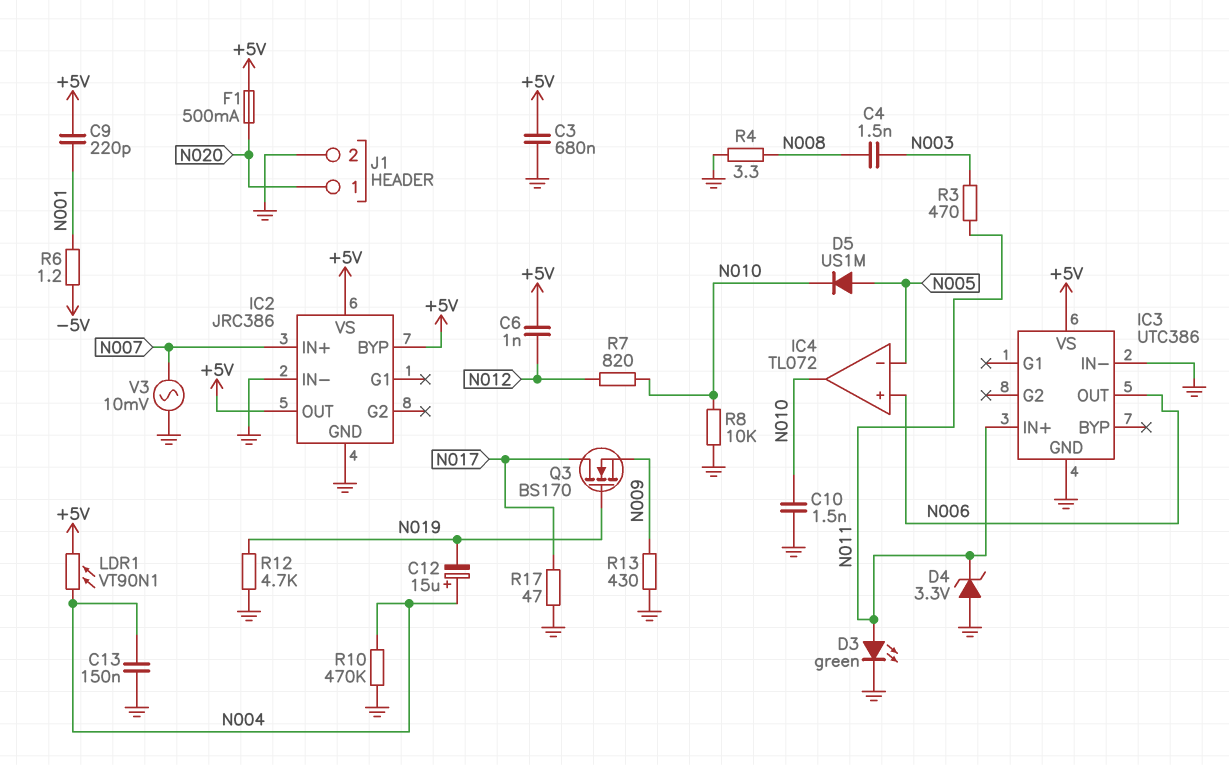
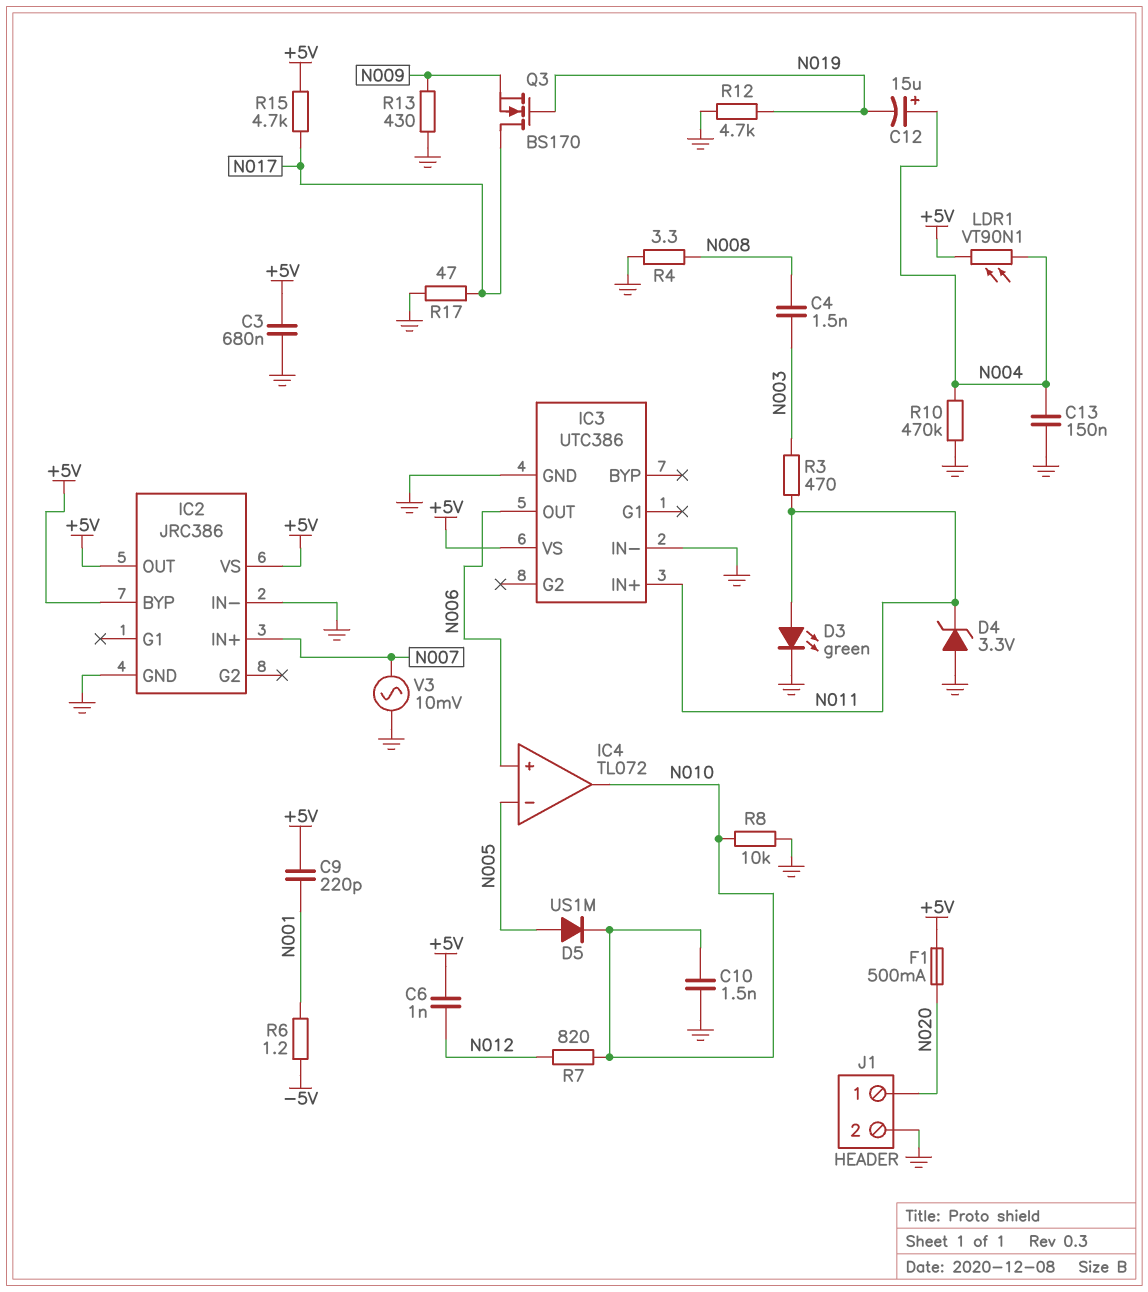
R15: none -> 4.7k (+5V, N017)

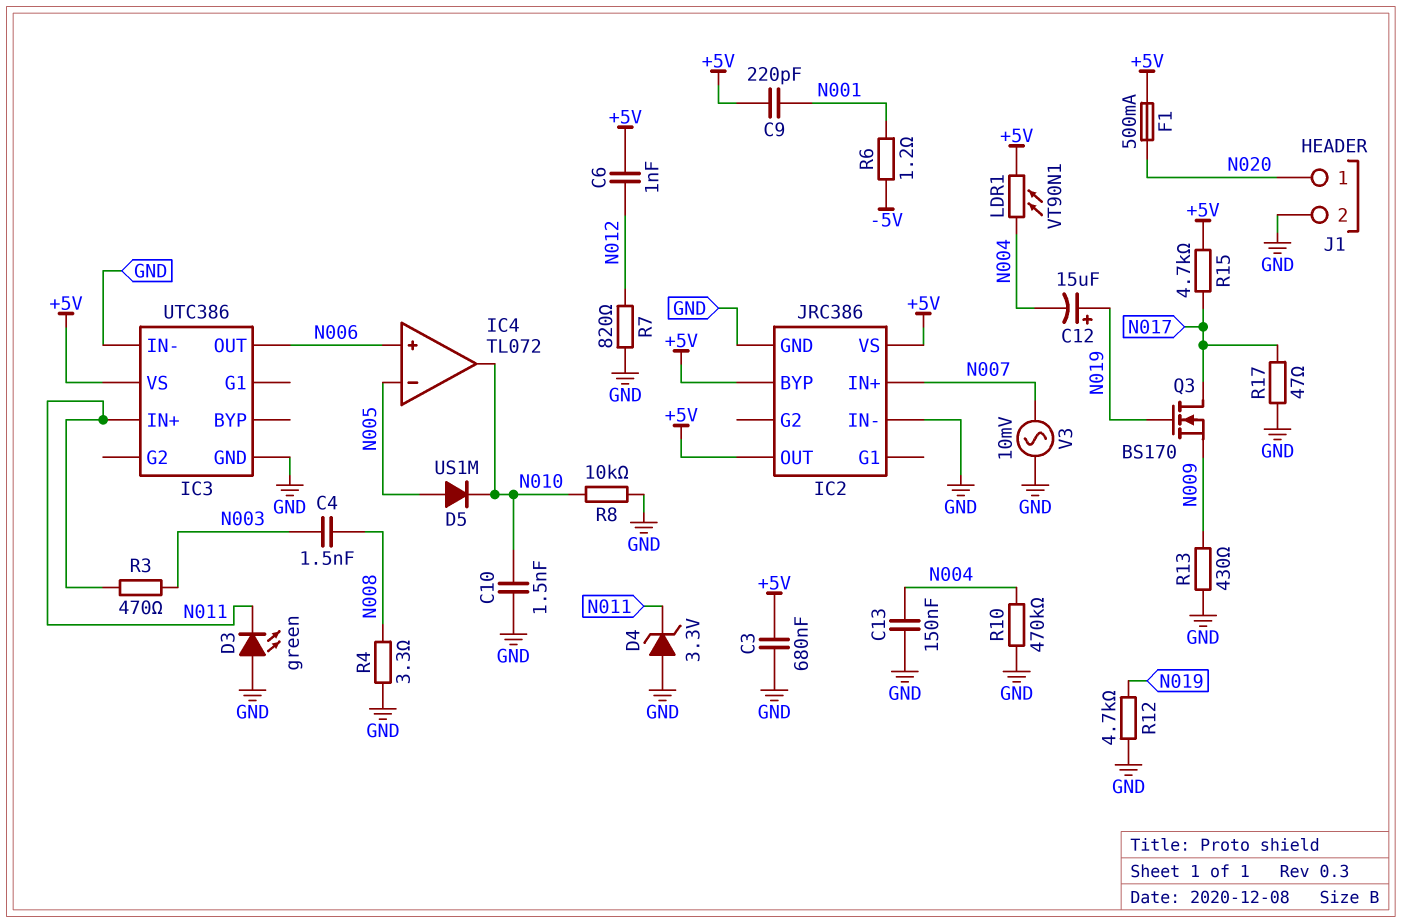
C12: 15uF (plus N004, minus N019) -> 15uF (plus N019, minus N004)
D3: LED green (A N011, K GND) -> LED green (A GND, K N011)
R7: 820 (N010, N012) -> 820 (GND, N012)

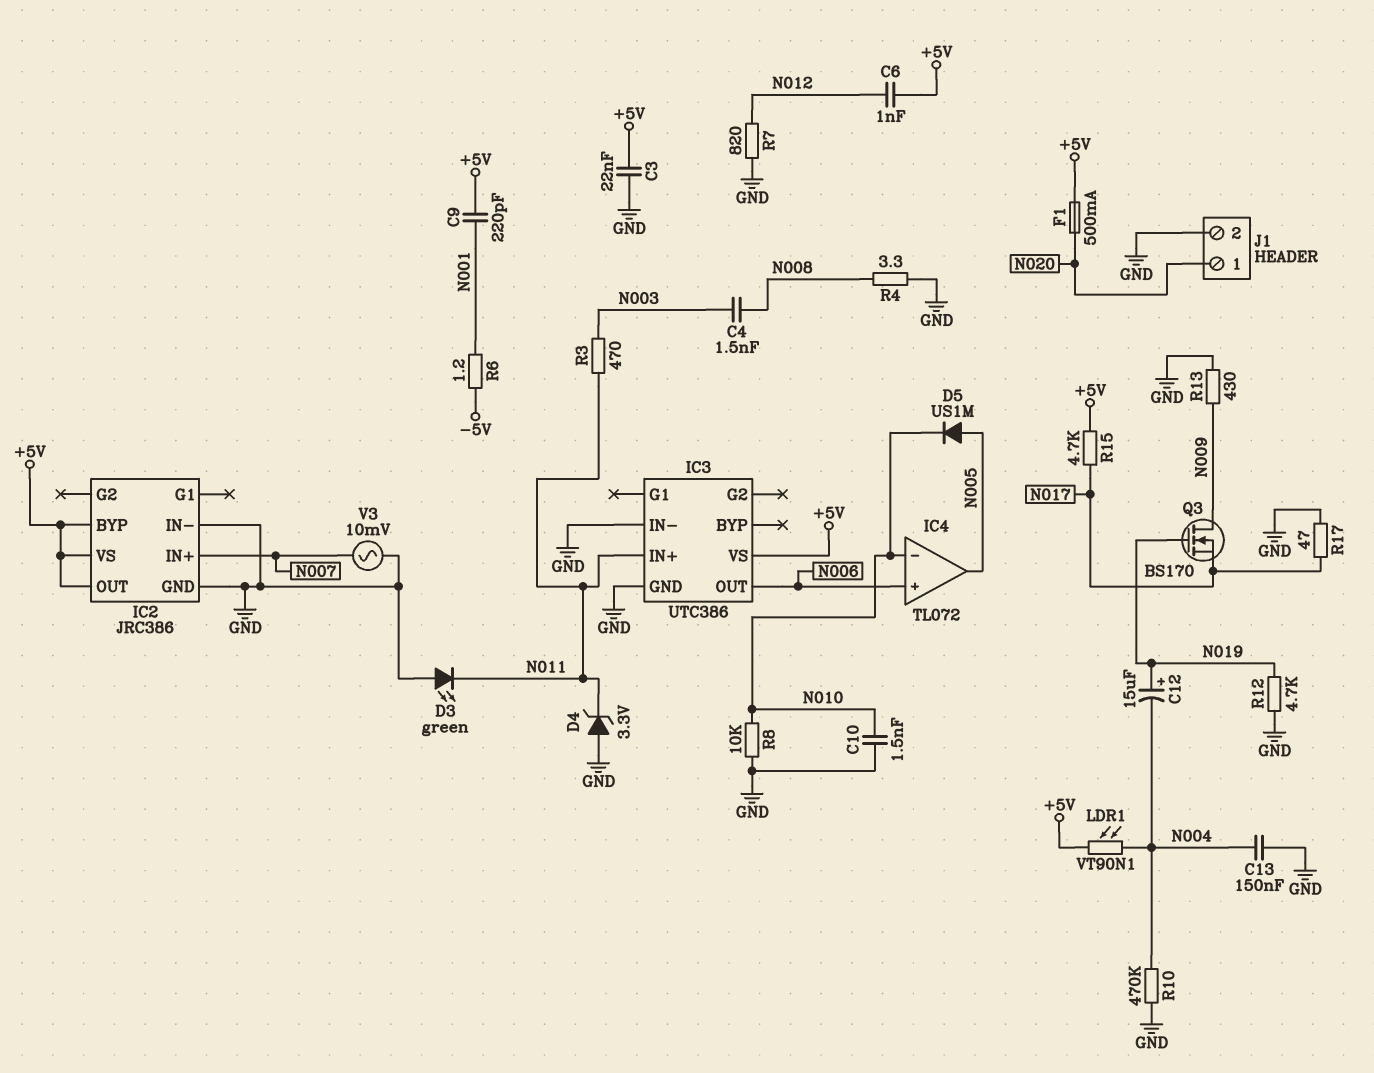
C3: 680nF (+5V, GND) -> 22nF (+5V, GND)
IC4 pin in-: N005 -> N010
IC4 pin out: N010 -> N005
Q3: NMOS BS170 (G N019, D N017, S N009) -> NMOS BS170 (G N019, D N009, S N017)

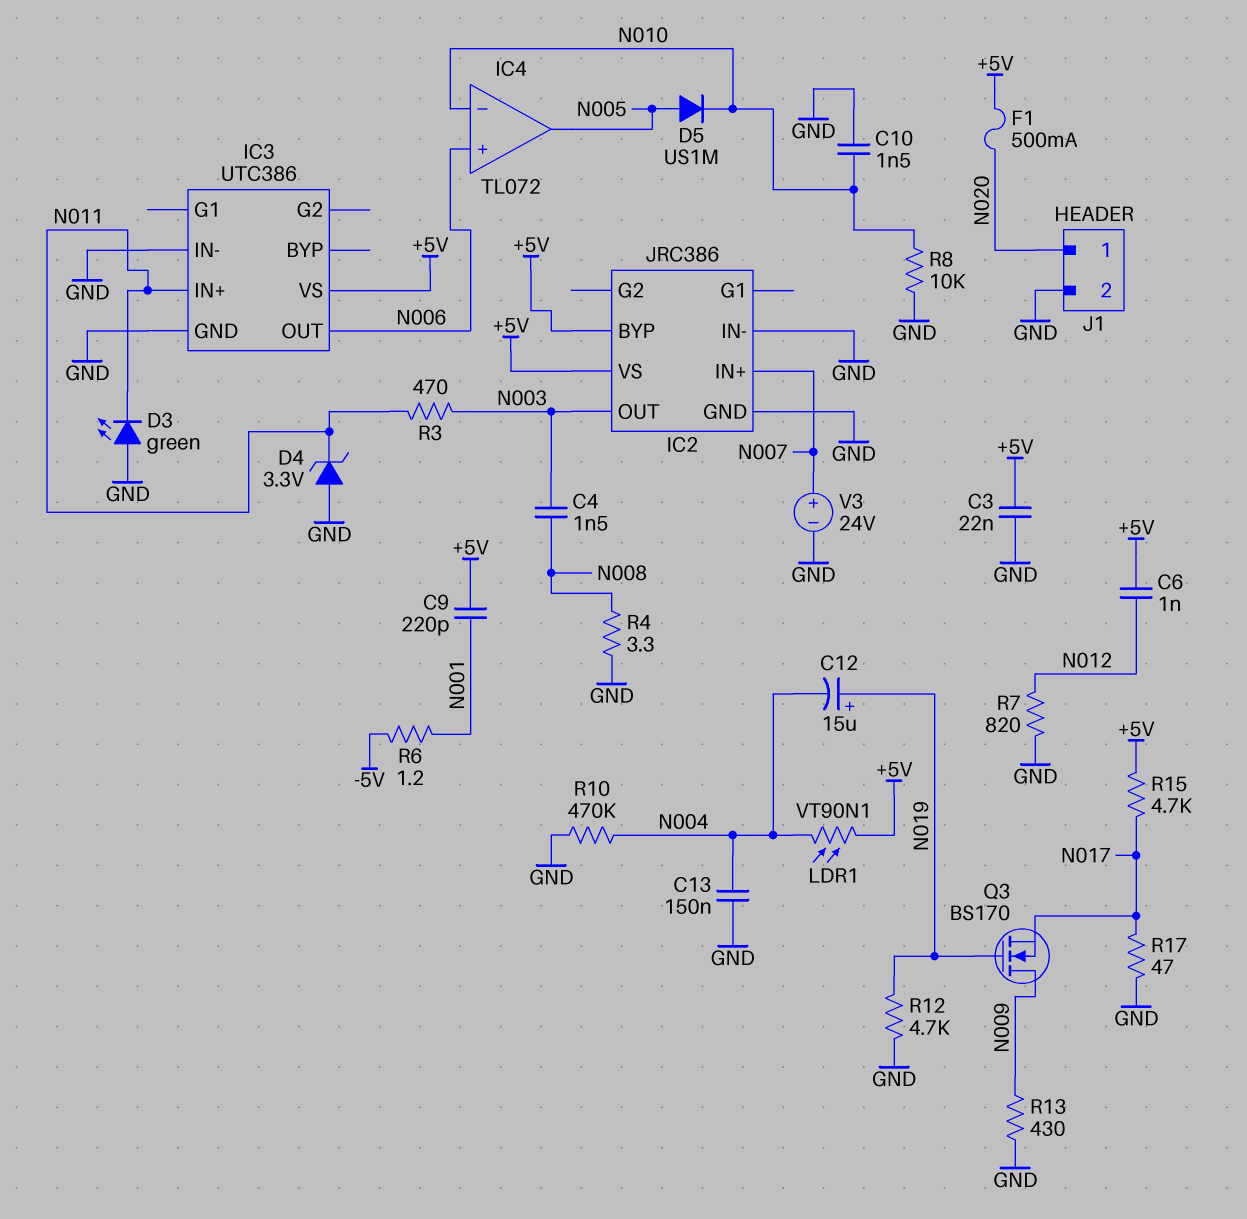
IC2 pin OUT: +5V -> N003
V3: AC 10mV (GND, N007) -> 24V (plus N007, minus GND)

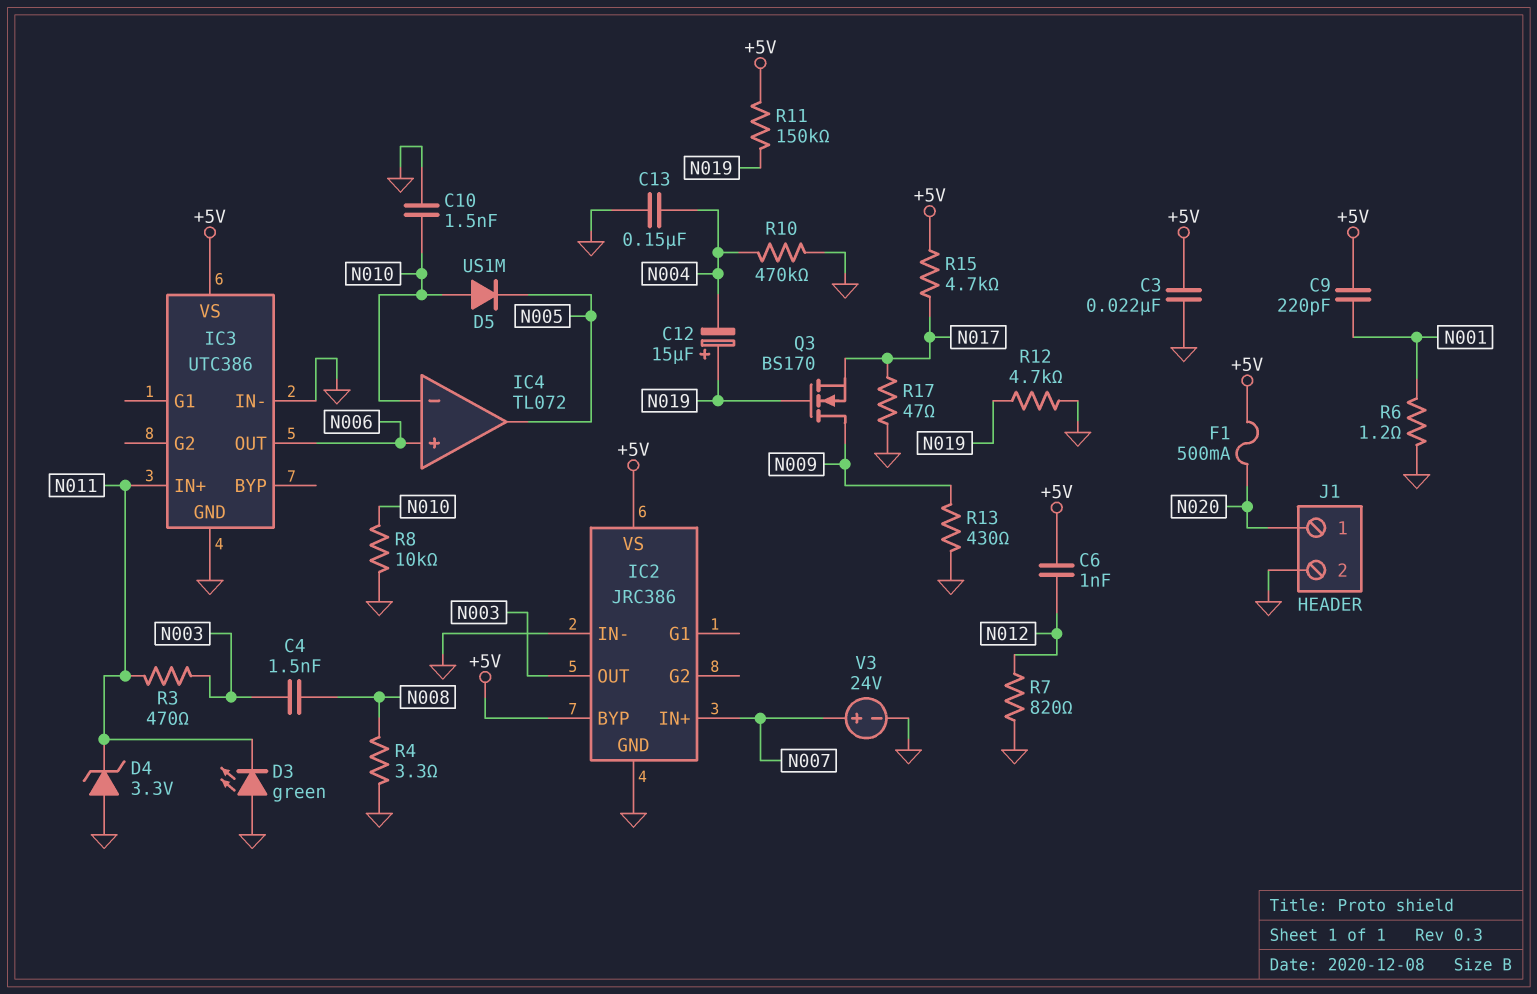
D5: diode US1M (A N005, K N010) -> diode US1M (A N010, K N005)
LDR1: VT90N1 (+5V, N004) -> none
R6: 1.2 (-5V, N001) -> 1.2 (GND, N001)
R11: none -> 150k (+5V, N019)

